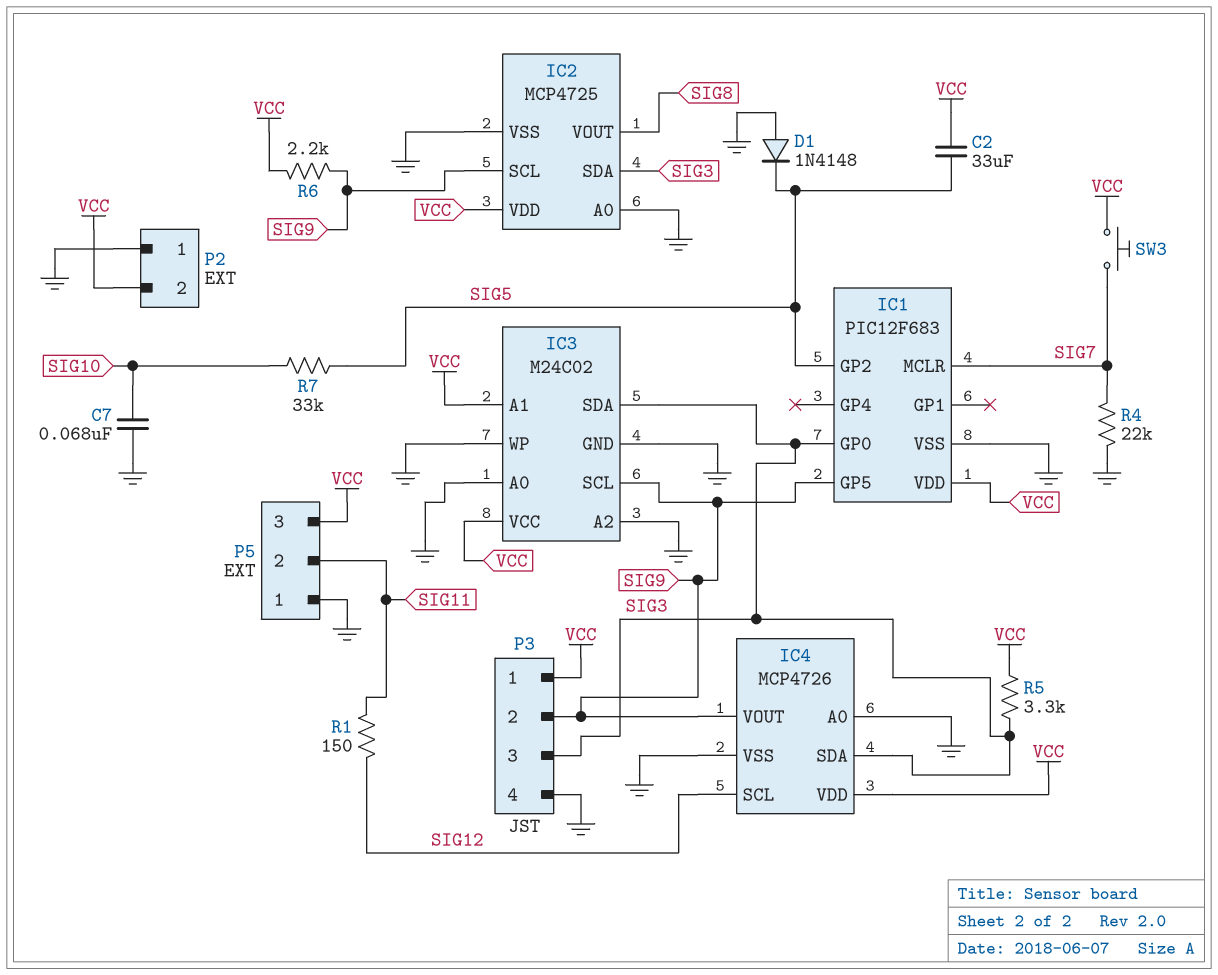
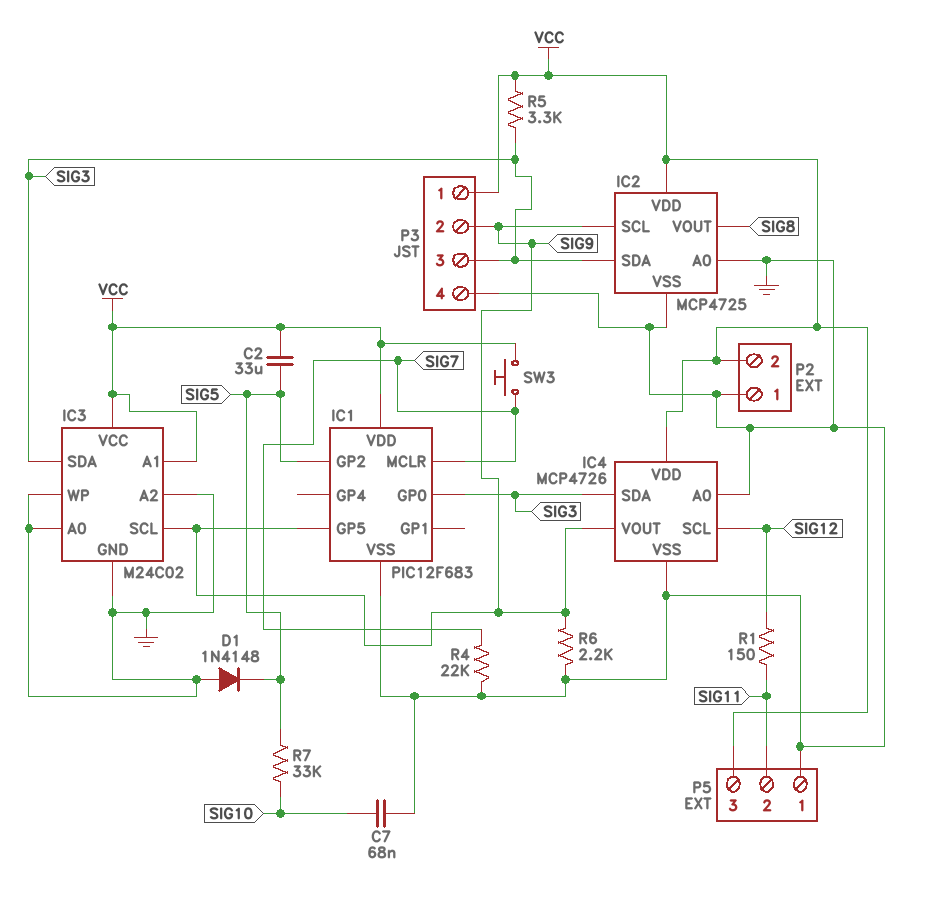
R6: 2.2k (SIG9, VCC) -> 2.2k (GND, SIG9)

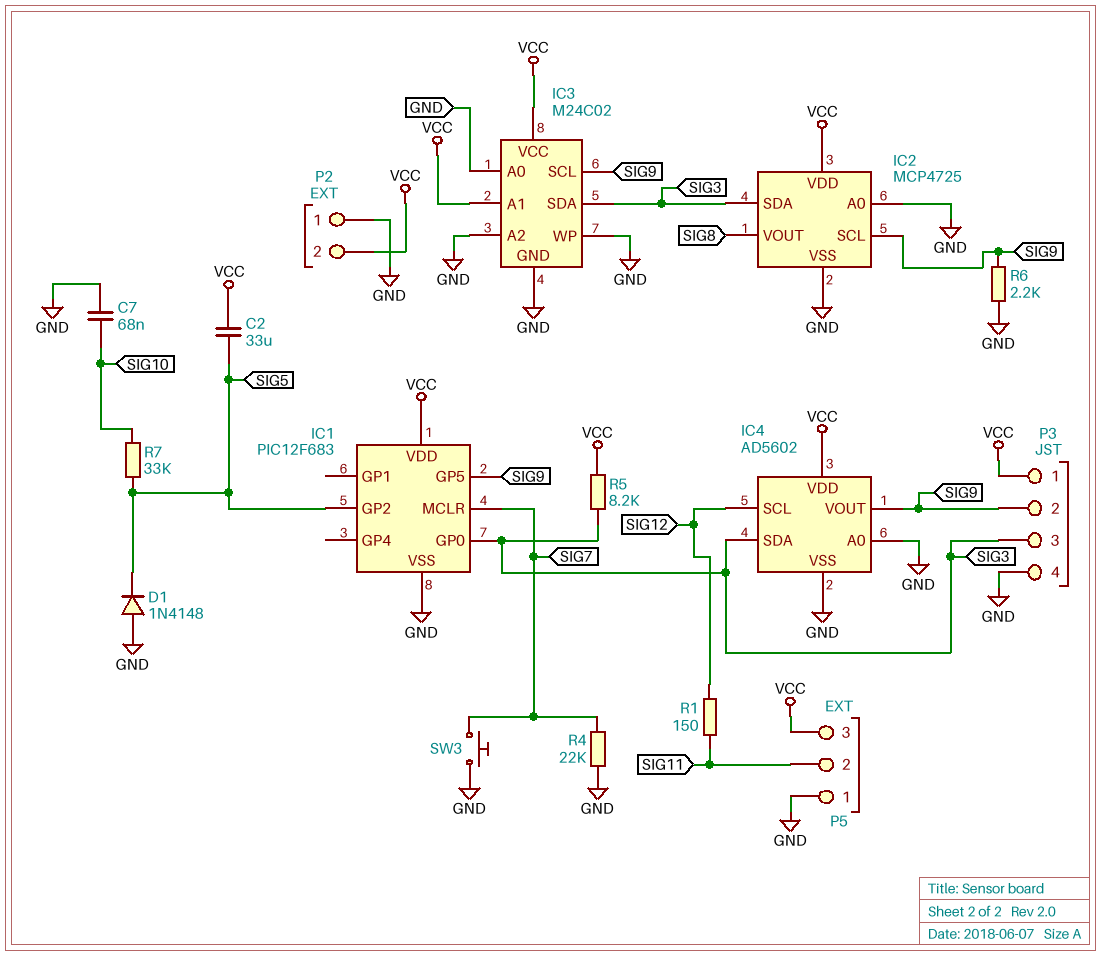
IC4: MCP4726 -> AD5602
R5: 3.3k (SIG3, VCC) -> 8.2k (SIG3, VCC)
SW3: button (SIG7, VCC) -> button (GND, SIG7)

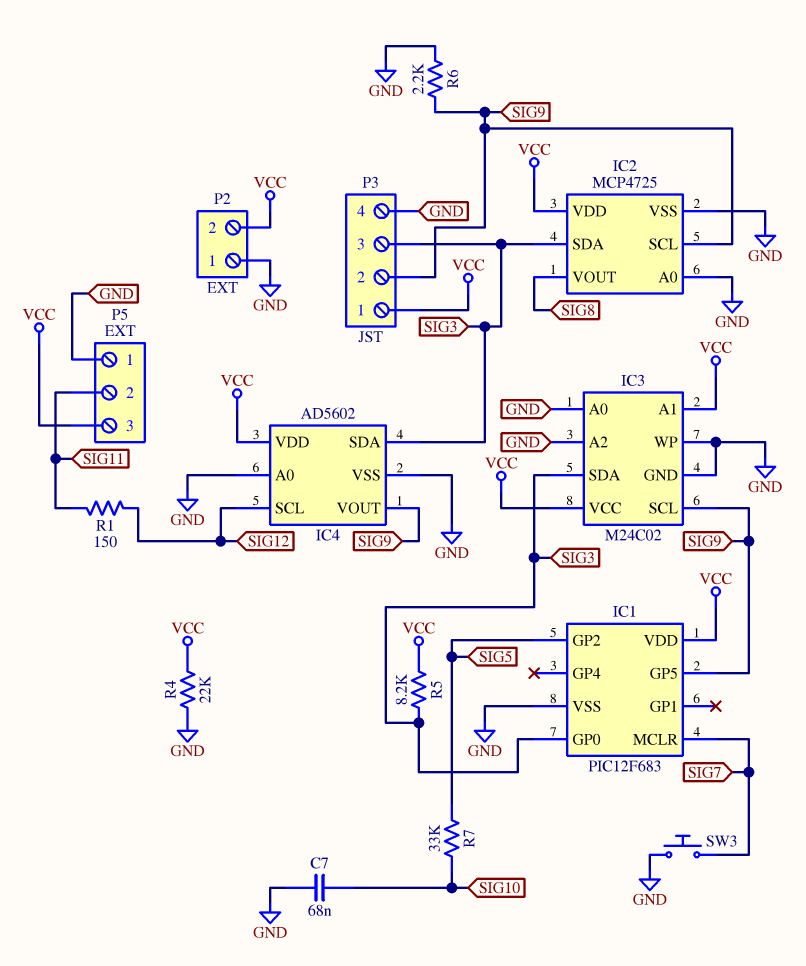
C2: 33uF (SIG5, VCC) -> none
D1: diode 1N4148 (A GND, K SIG5) -> none
R4: 22k (GND, SIG7) -> 22k (GND, VCC)

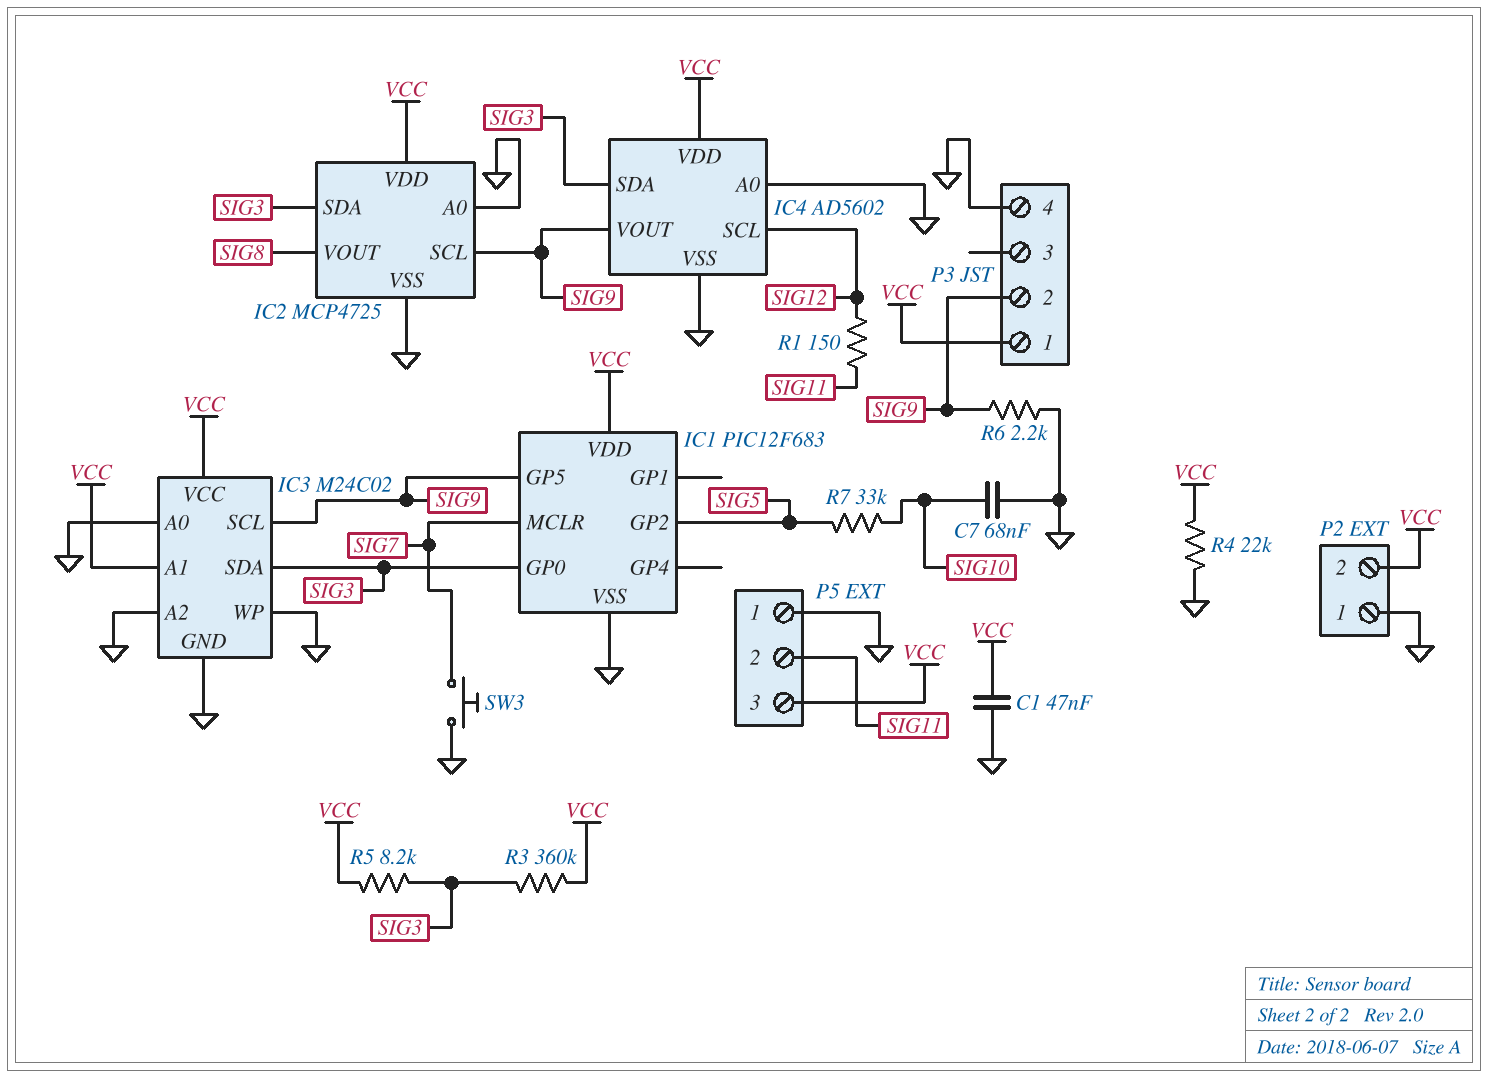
C1: none -> 47nF (GND, VCC)
P3 pin 3: SIG3 -> none
R3: none -> 360k (SIG3, VCC)

